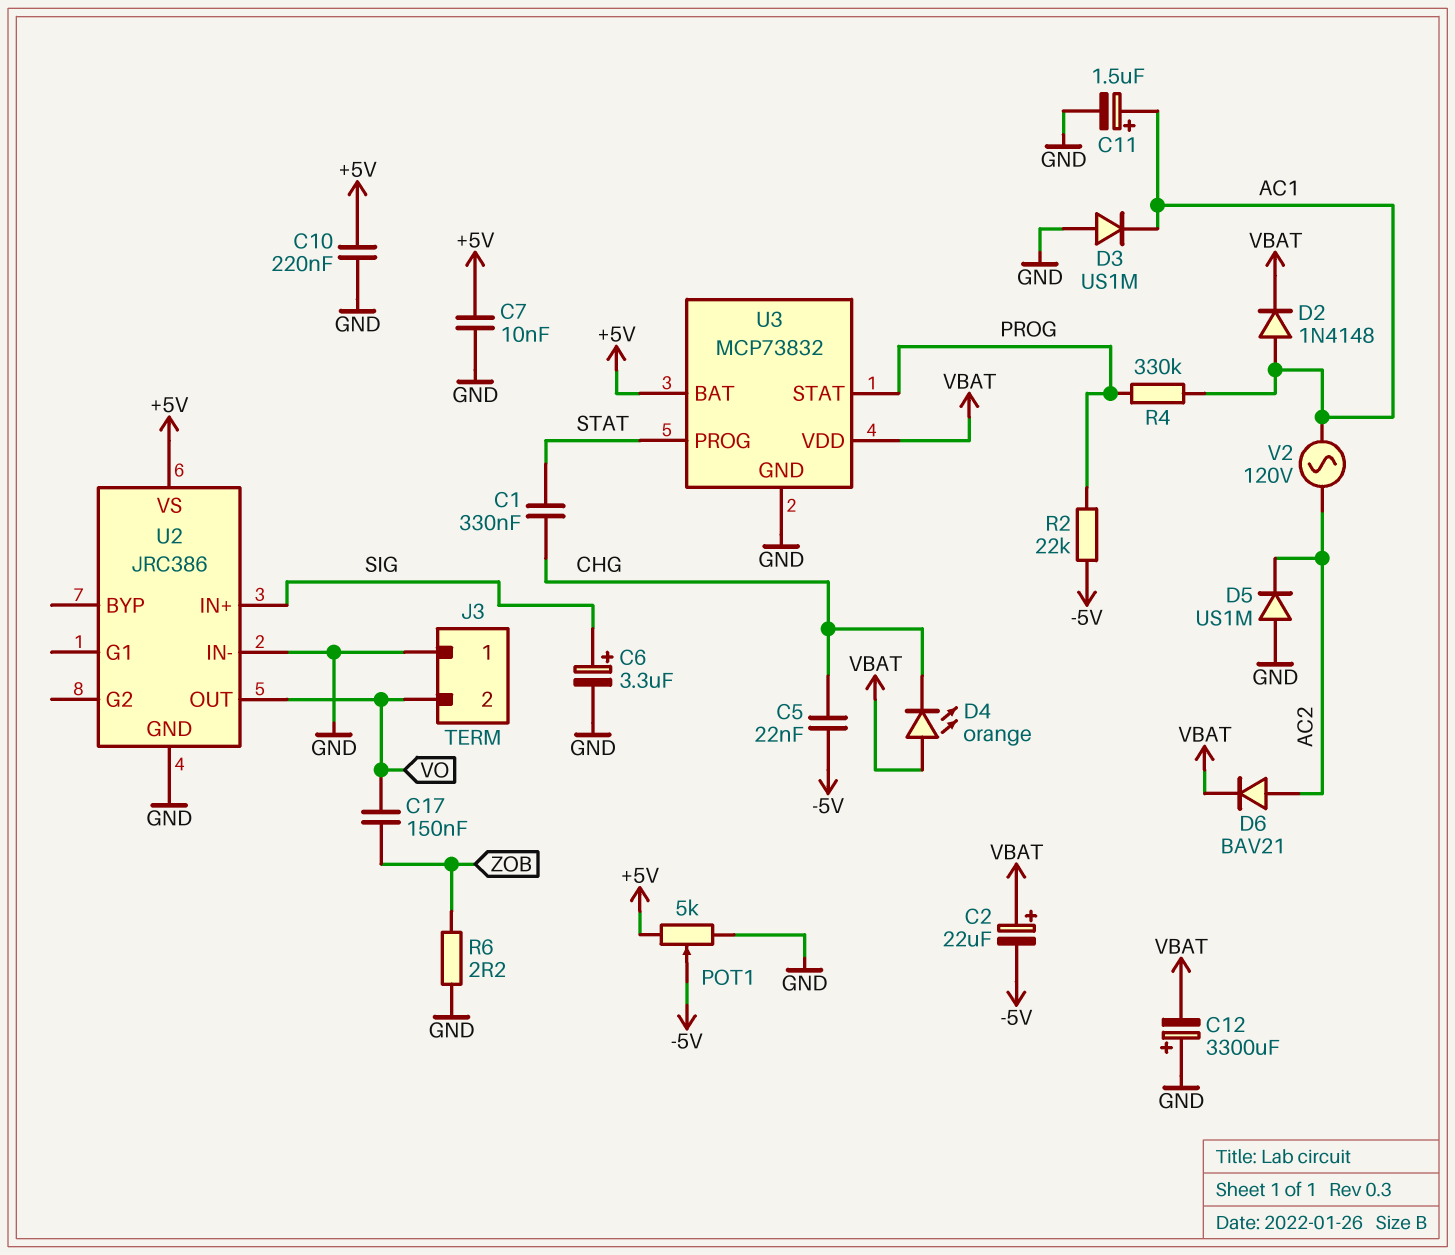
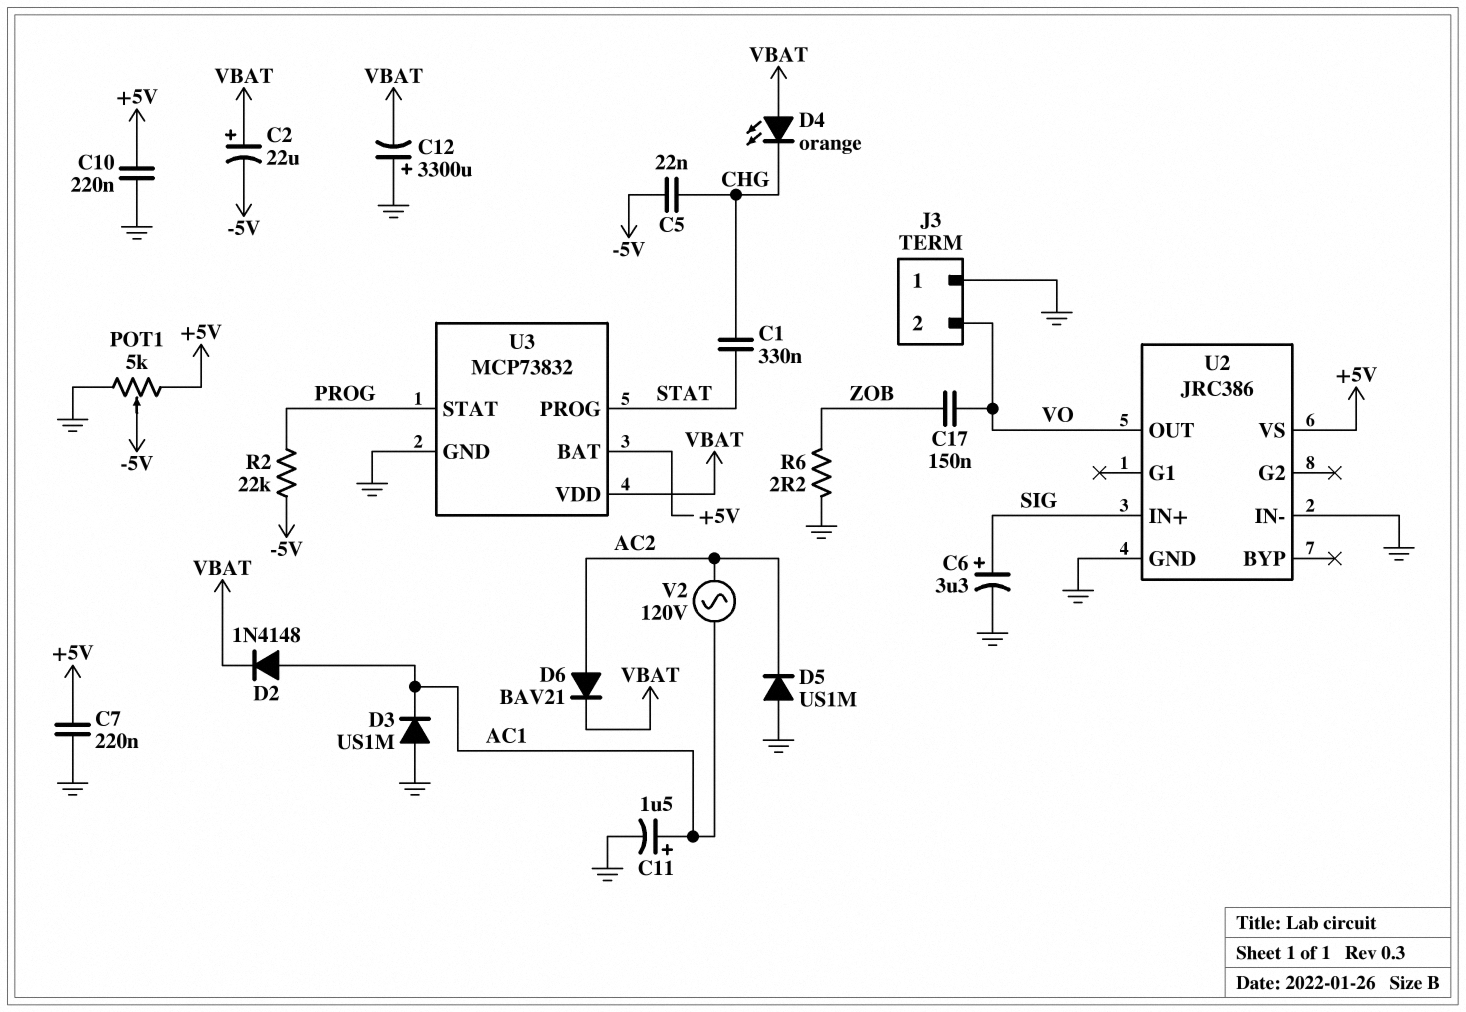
C7: 10nF (+5V, GND) -> 220nF (+5V, GND)
R4: 330k (AC1, PROG) -> none

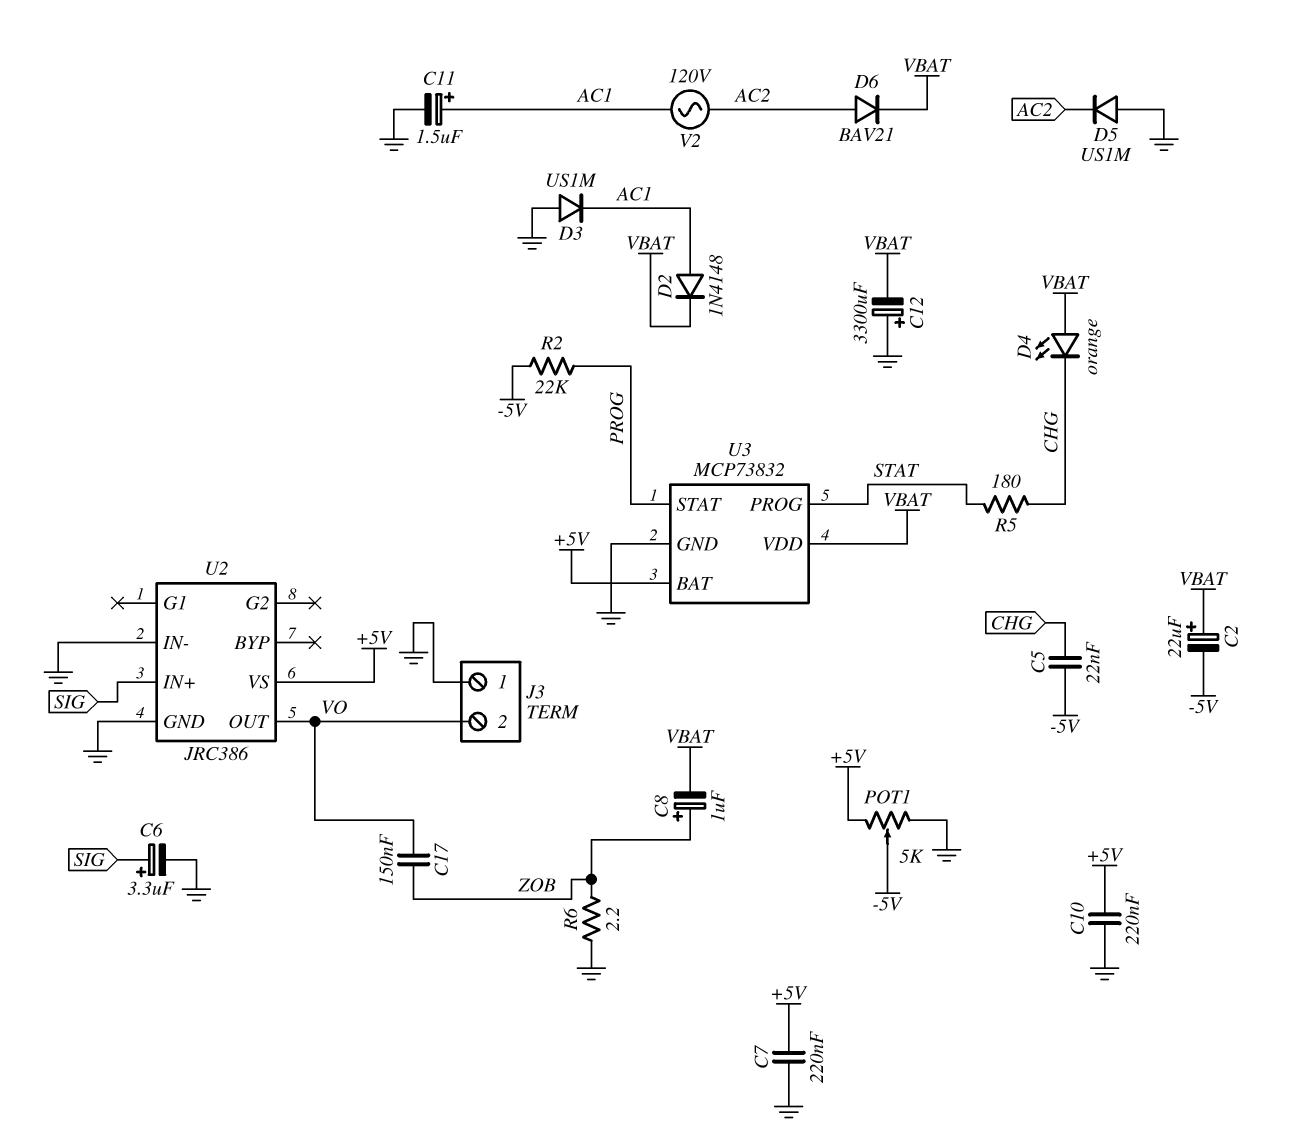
C1: 330nF (CHG, STAT) -> none
C8: none -> 1uF (plus ZOB, minus VBAT)
R5: none -> 180 (CHG, STAT)

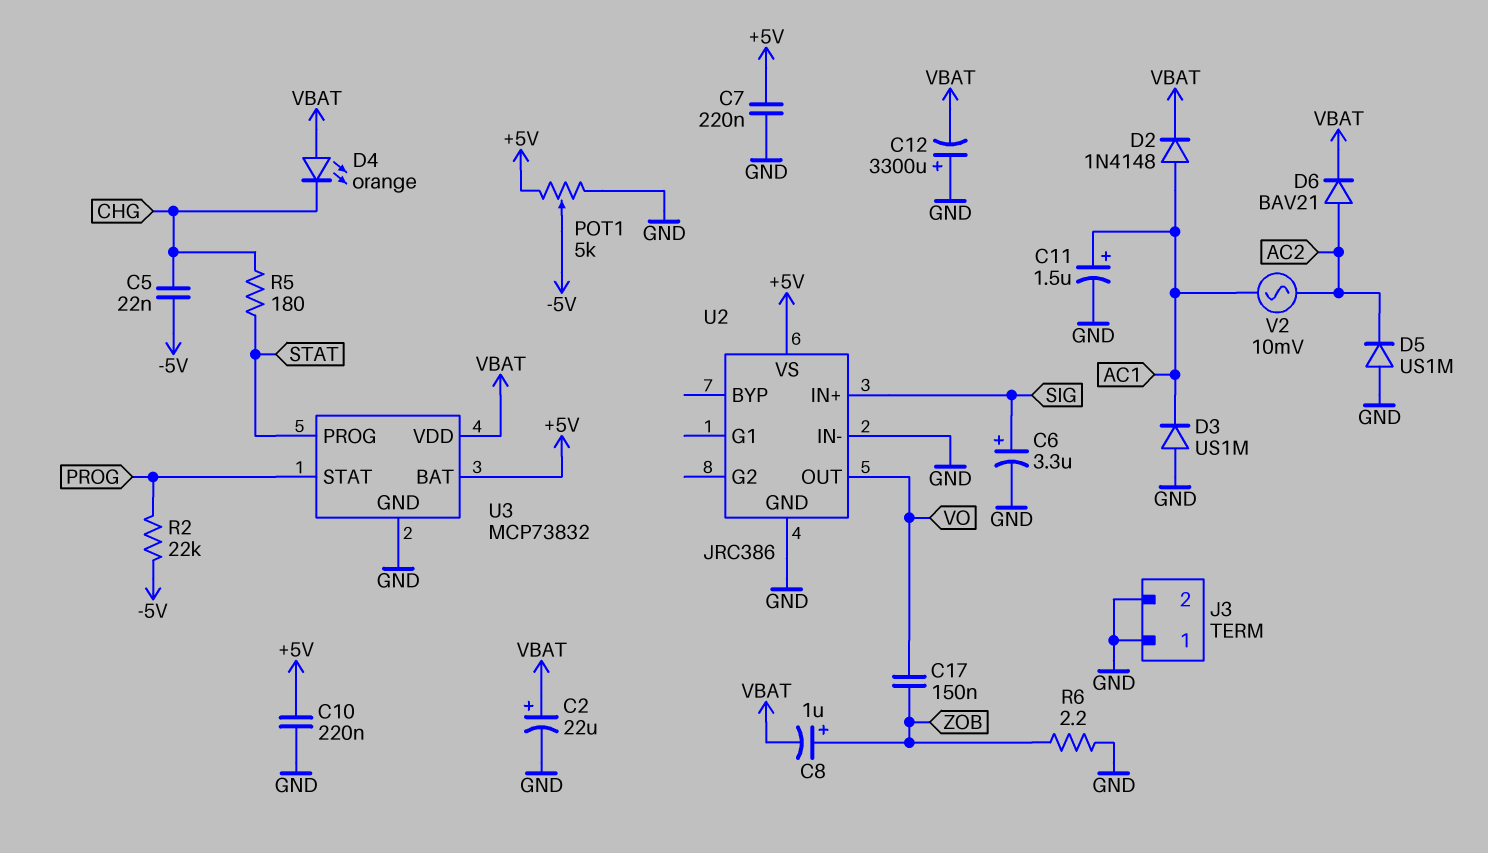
C2: 22uF (plus VBAT, minus -5V) -> 22uF (plus VBAT, minus GND)
J3 pin 2: VO -> GND
V2: AC 120V (AC1, AC2) -> AC 10mV (AC1, AC2)

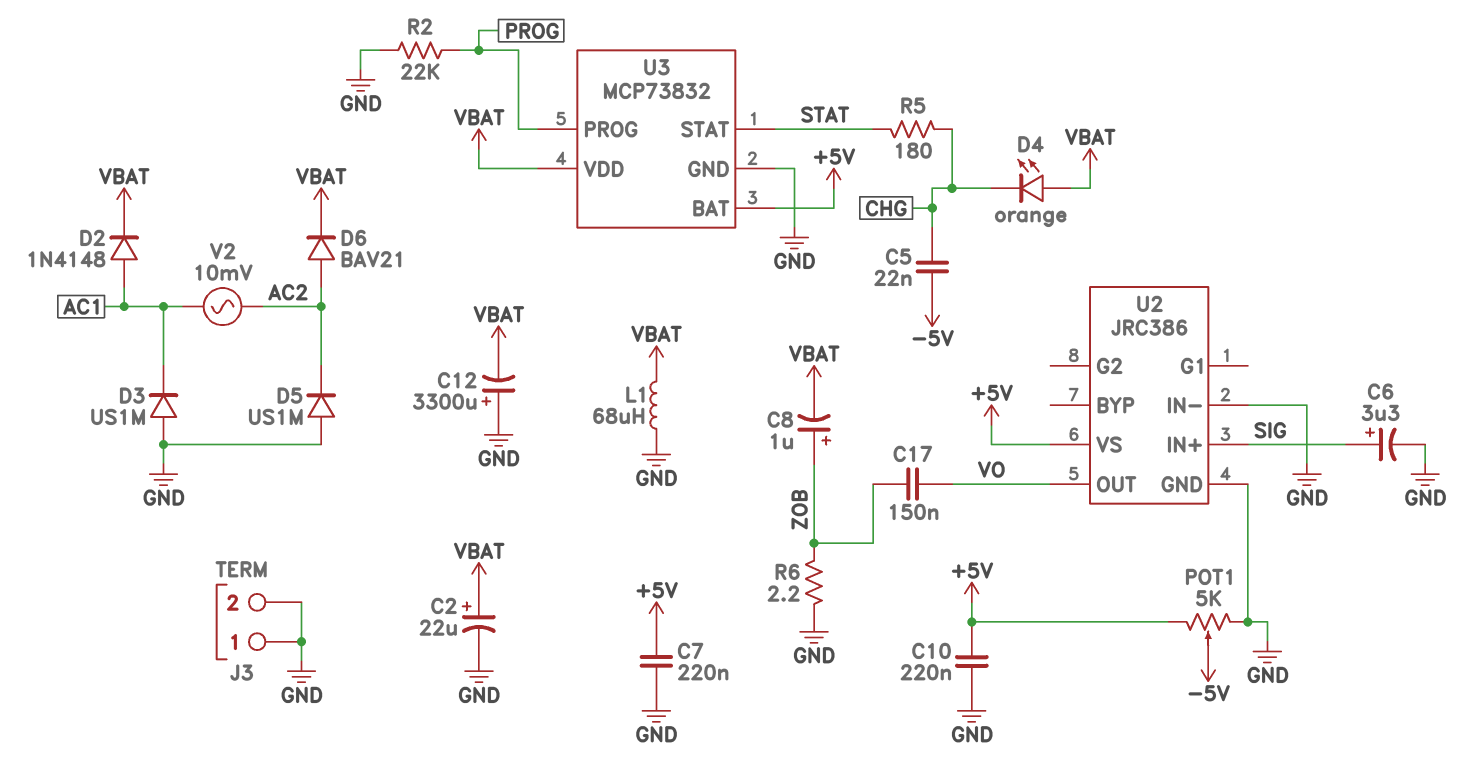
C11: 1.5uF (plus AC1, minus GND) -> none
L1: none -> 68uH (GND, VBAT)
R2: 22k (-5V, PROG) -> 22k (GND, PROG)
U3 pin PROG: STAT -> PROG
U3 pin STAT: PROG -> STAT

